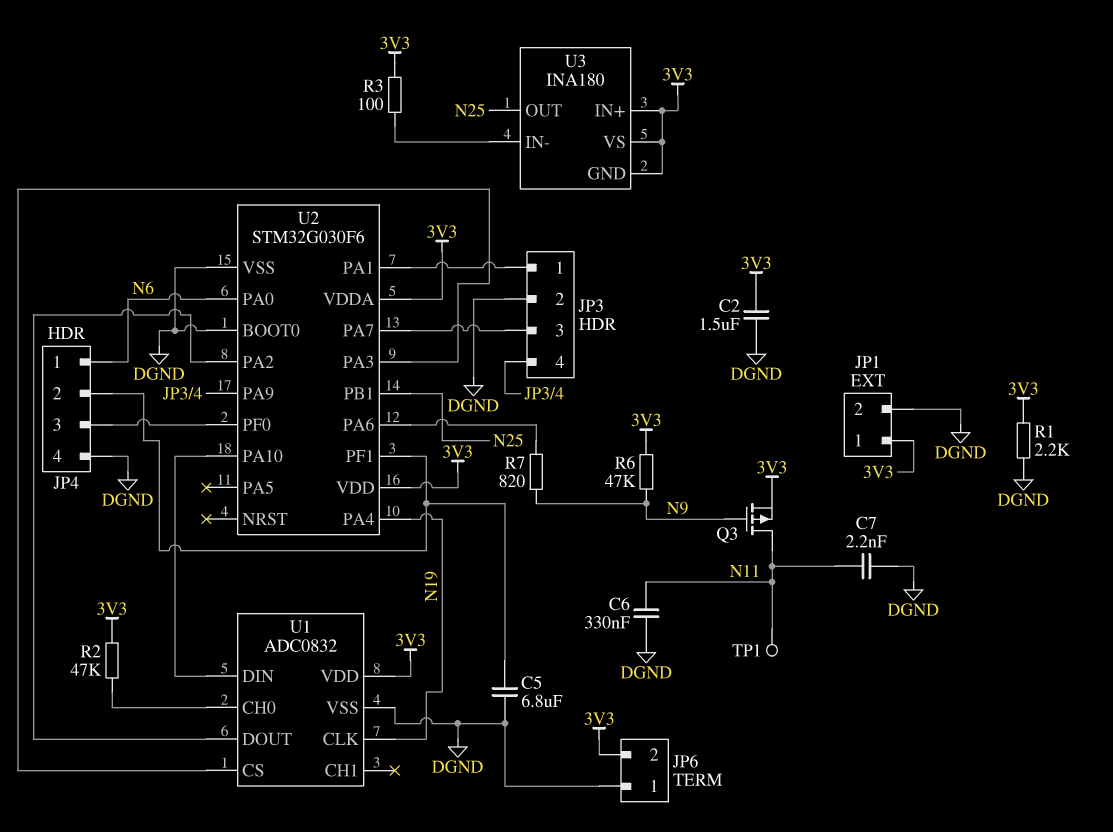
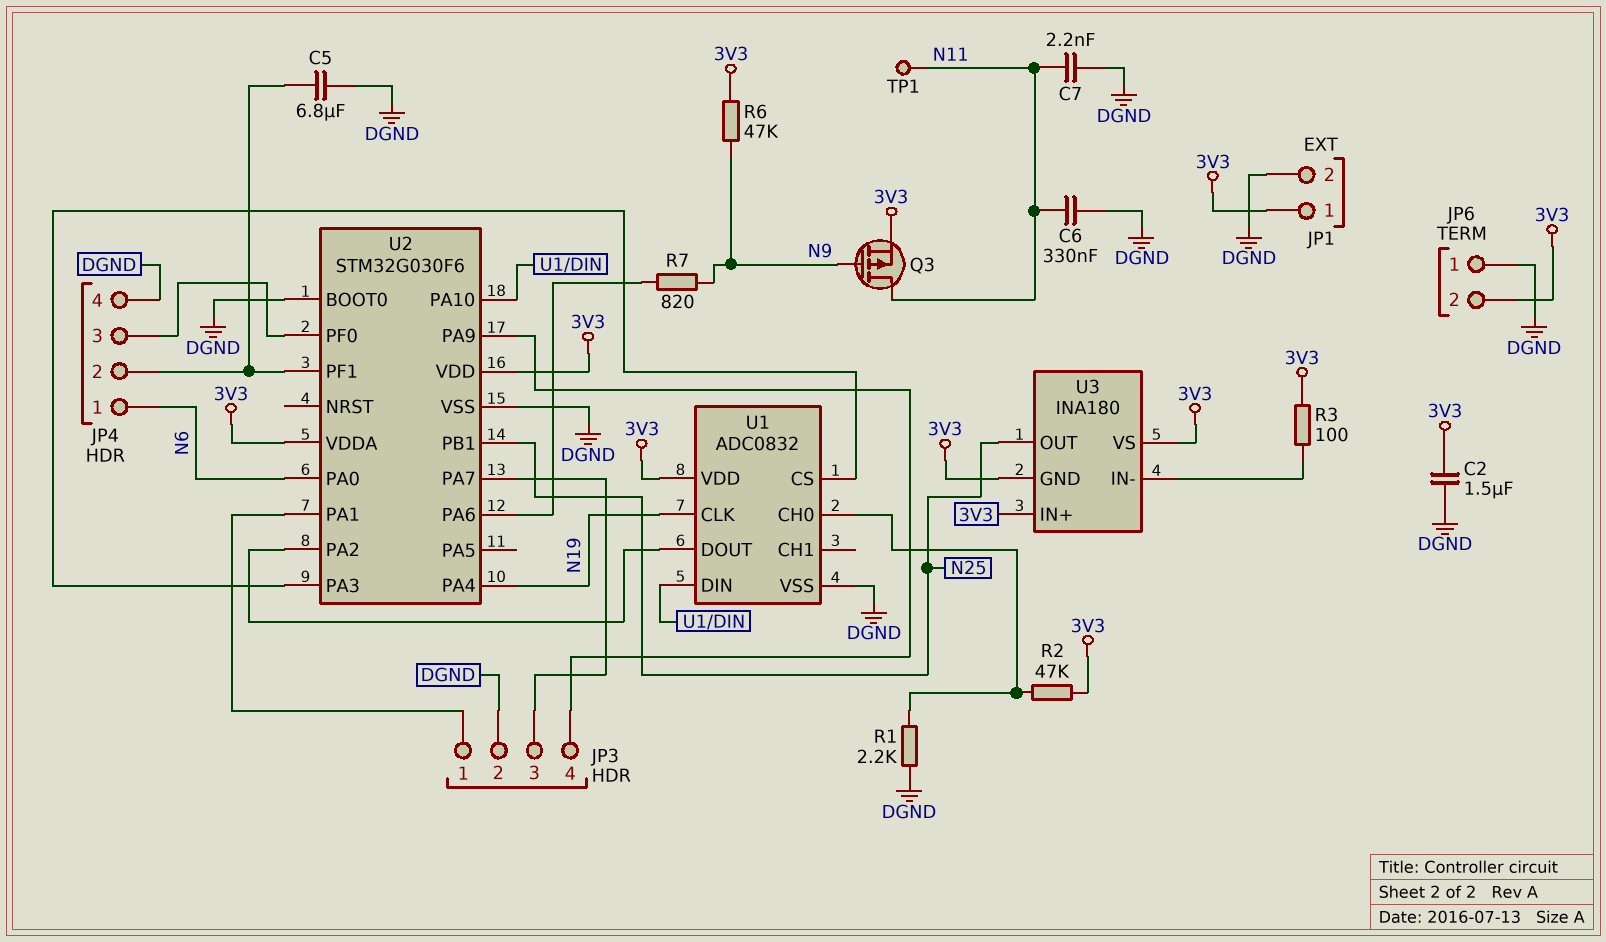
R1: 2.2k (3V3, DGND) -> 2.2k (DGND, U1/CH0)

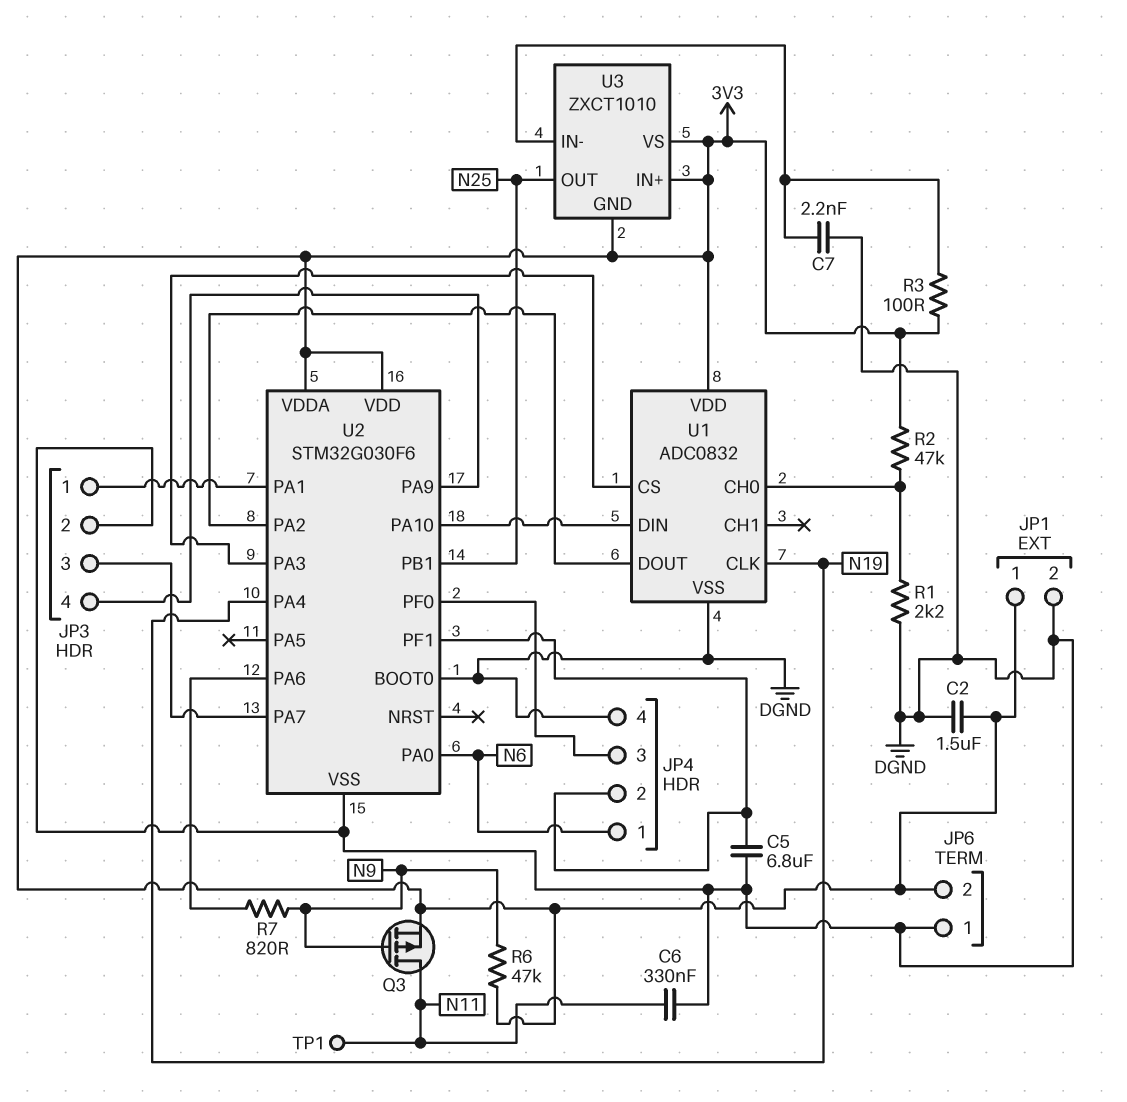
C7: 2.2nF (DGND, N11) -> 2.2nF (DGND, U3/IN-)
U3: INA180 -> ZXCT1010

